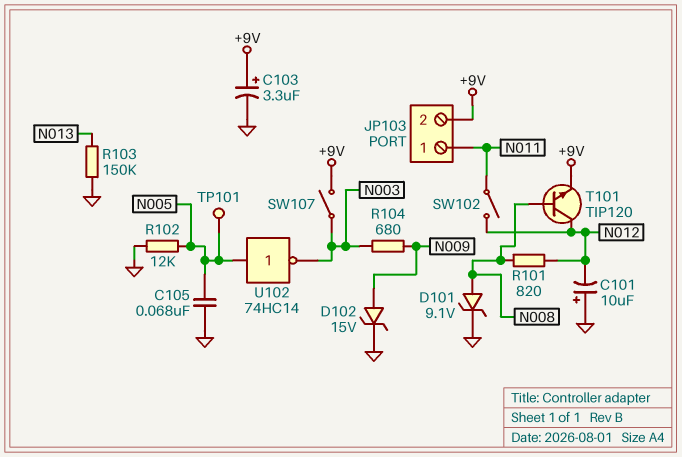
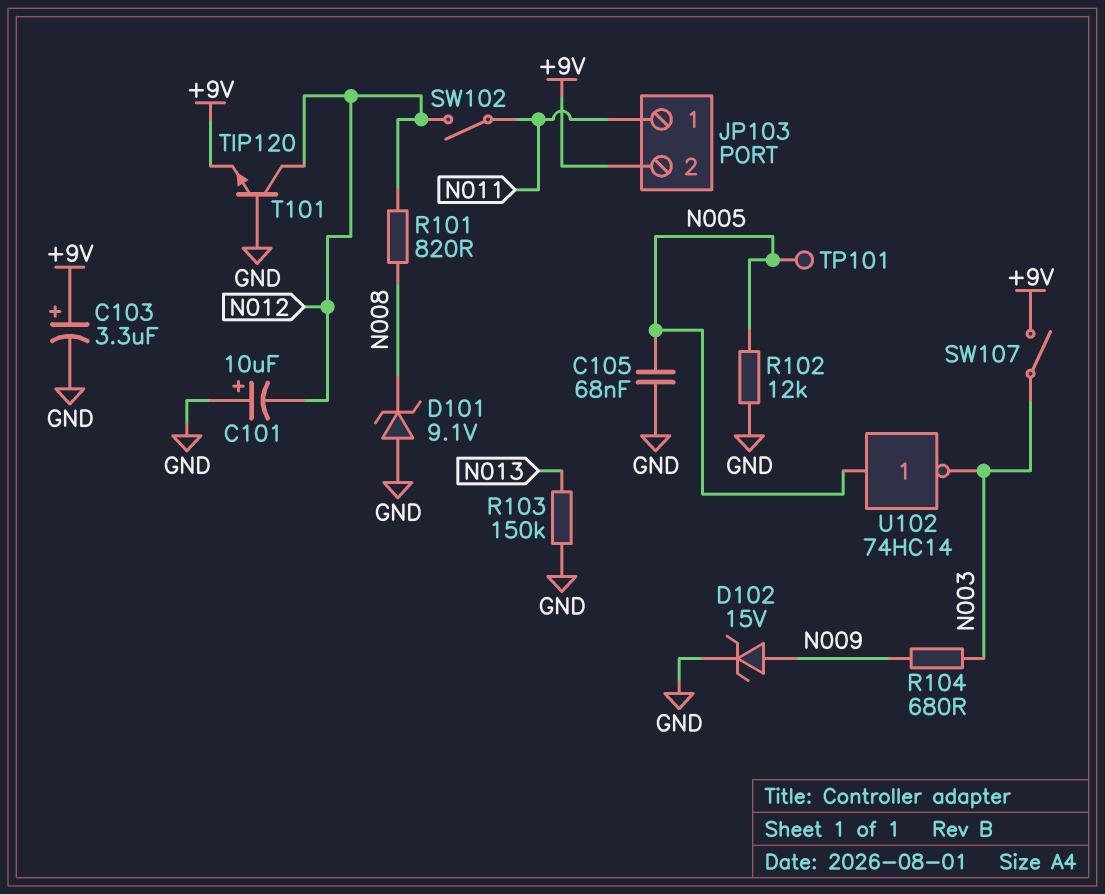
D101: zener 9.1V (A N008, K GND) -> zener 9.1V (A GND, K N008)
T101: NPN TIP120 (B N008, C N012, E +9V) -> NPN TIP120 (B GND, C N012, E +9V)

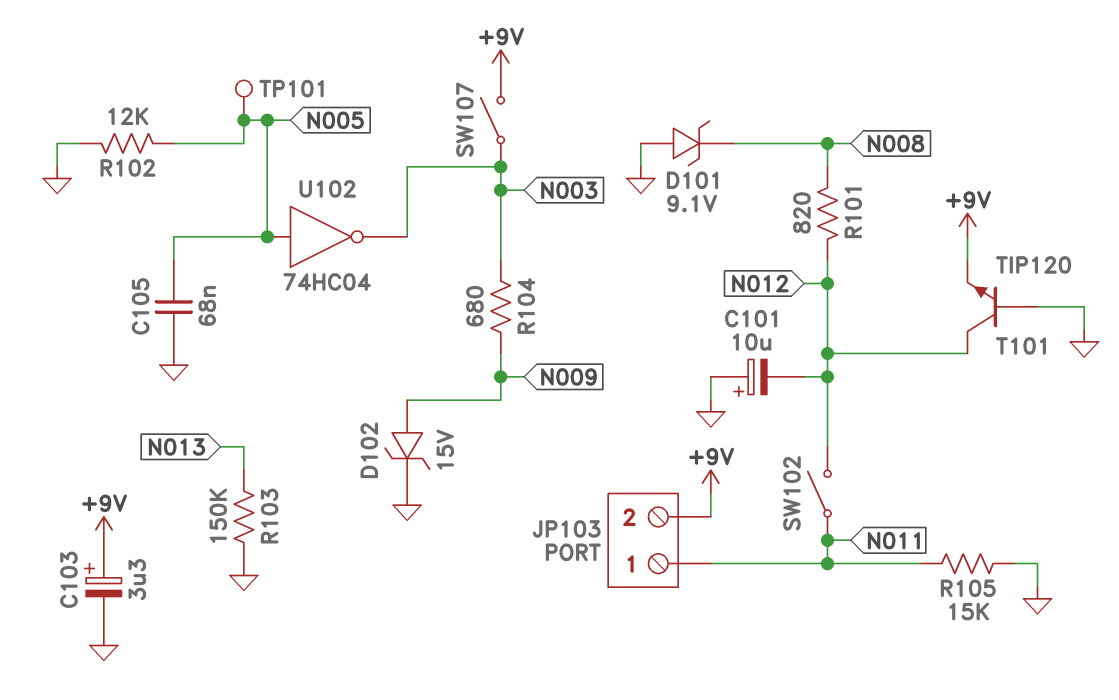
R105: none -> 15k (GND, N011)
U102: NOT 74HC14 (in N005, out N003) -> NOT 74HC04 (in N005, out N003)

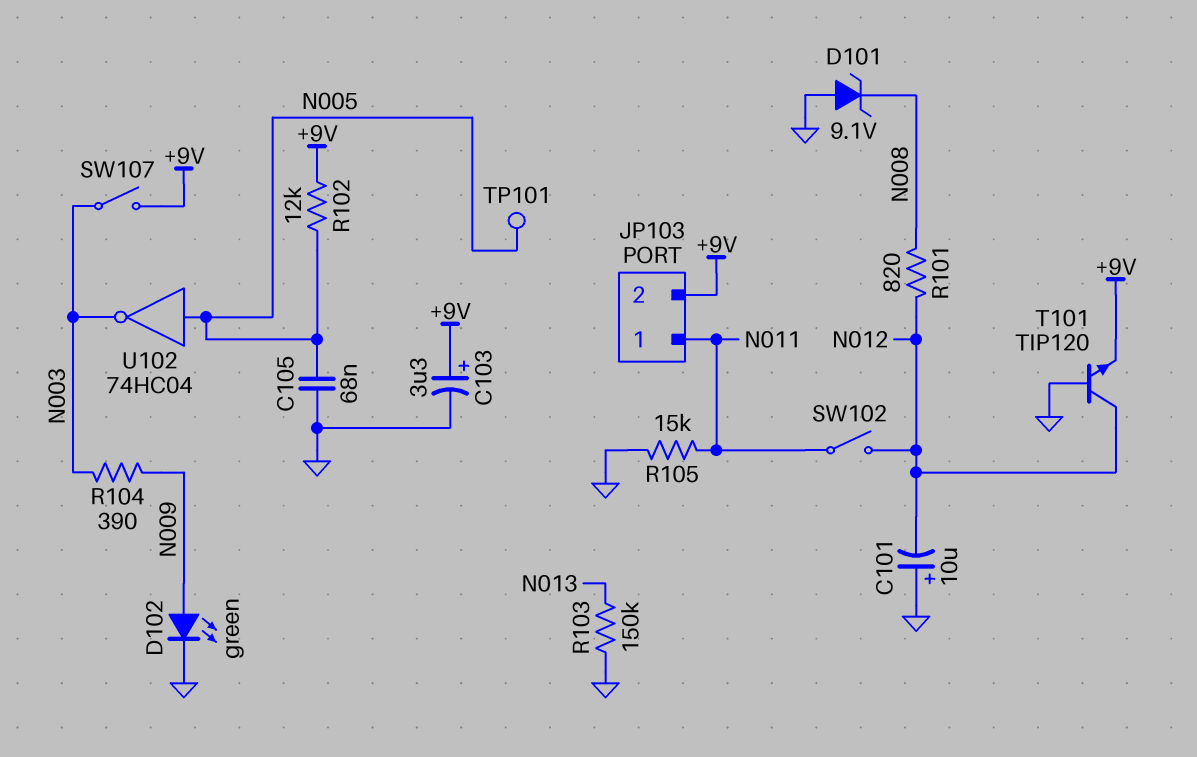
D102: zener 15V (A N009, K GND) -> LED green (A N009, K GND)
R102: 12k (GND, N005) -> 12k (+9V, N005)
R104: 680 (N003, N009) -> 390 (N003, N009)

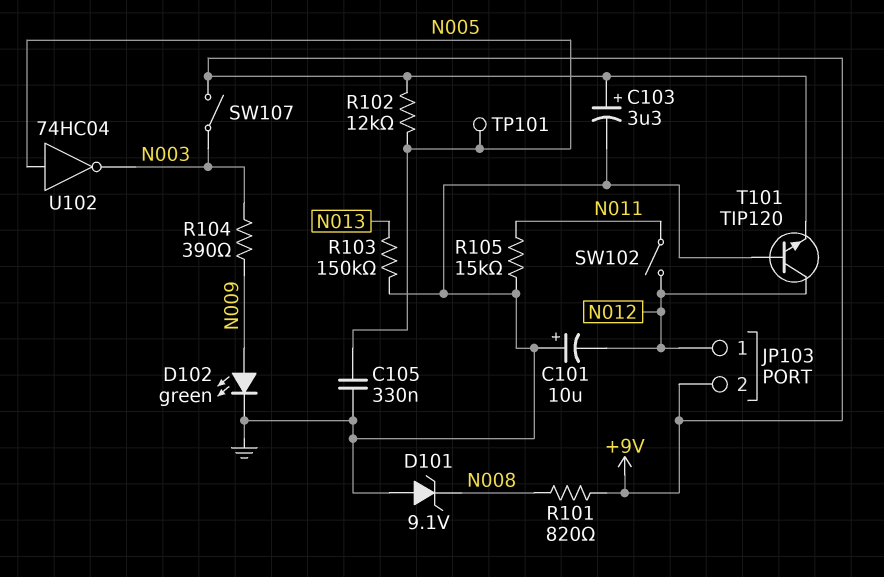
C105: 68nF (GND, N005) -> 330nF (GND, N005)
JP103 pin 1: N011 -> N012
R101: 820 (N008, N012) -> 820 (+9V, N008)

